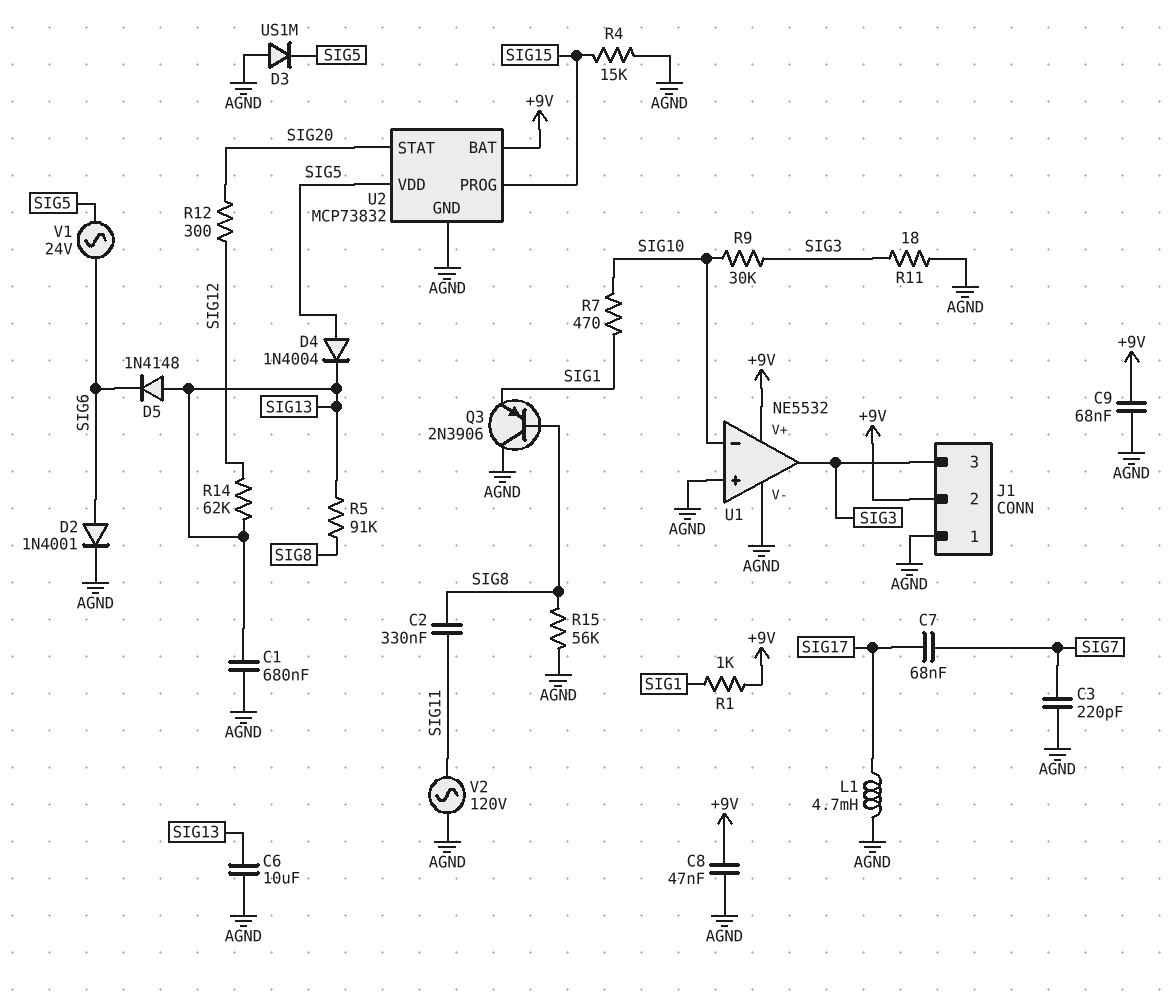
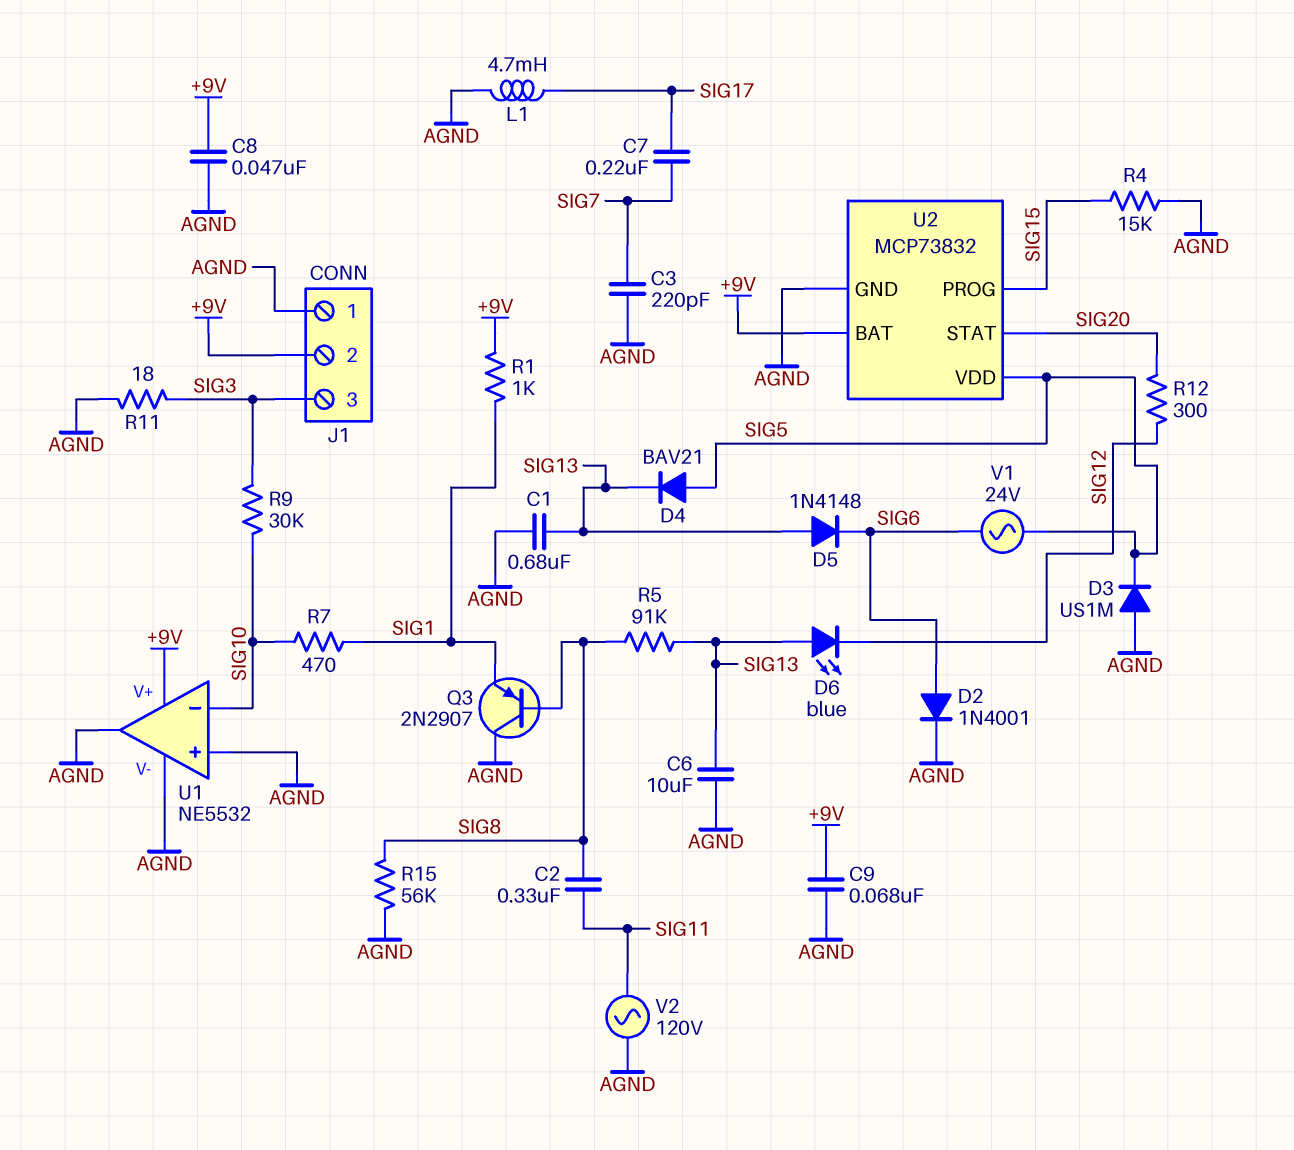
C7: 68nF (SIG7, SIG17) -> 220nF (SIG7, SIG17)
D4: diode 1N4004 (A SIG5, K SIG13) -> diode BAV21 (A SIG5, K SIG13)
D6: none -> LED blue (A SIG13, K SIG12)
Q3: PNP 2N3906 (B SIG8, C AGND, E SIG1) -> PNP 2N2907 (B SIG8, C AGND, E SIG1)
R14: 62k (SIG12, SIG13) -> none
U1 pin out: SIG3 -> AGND

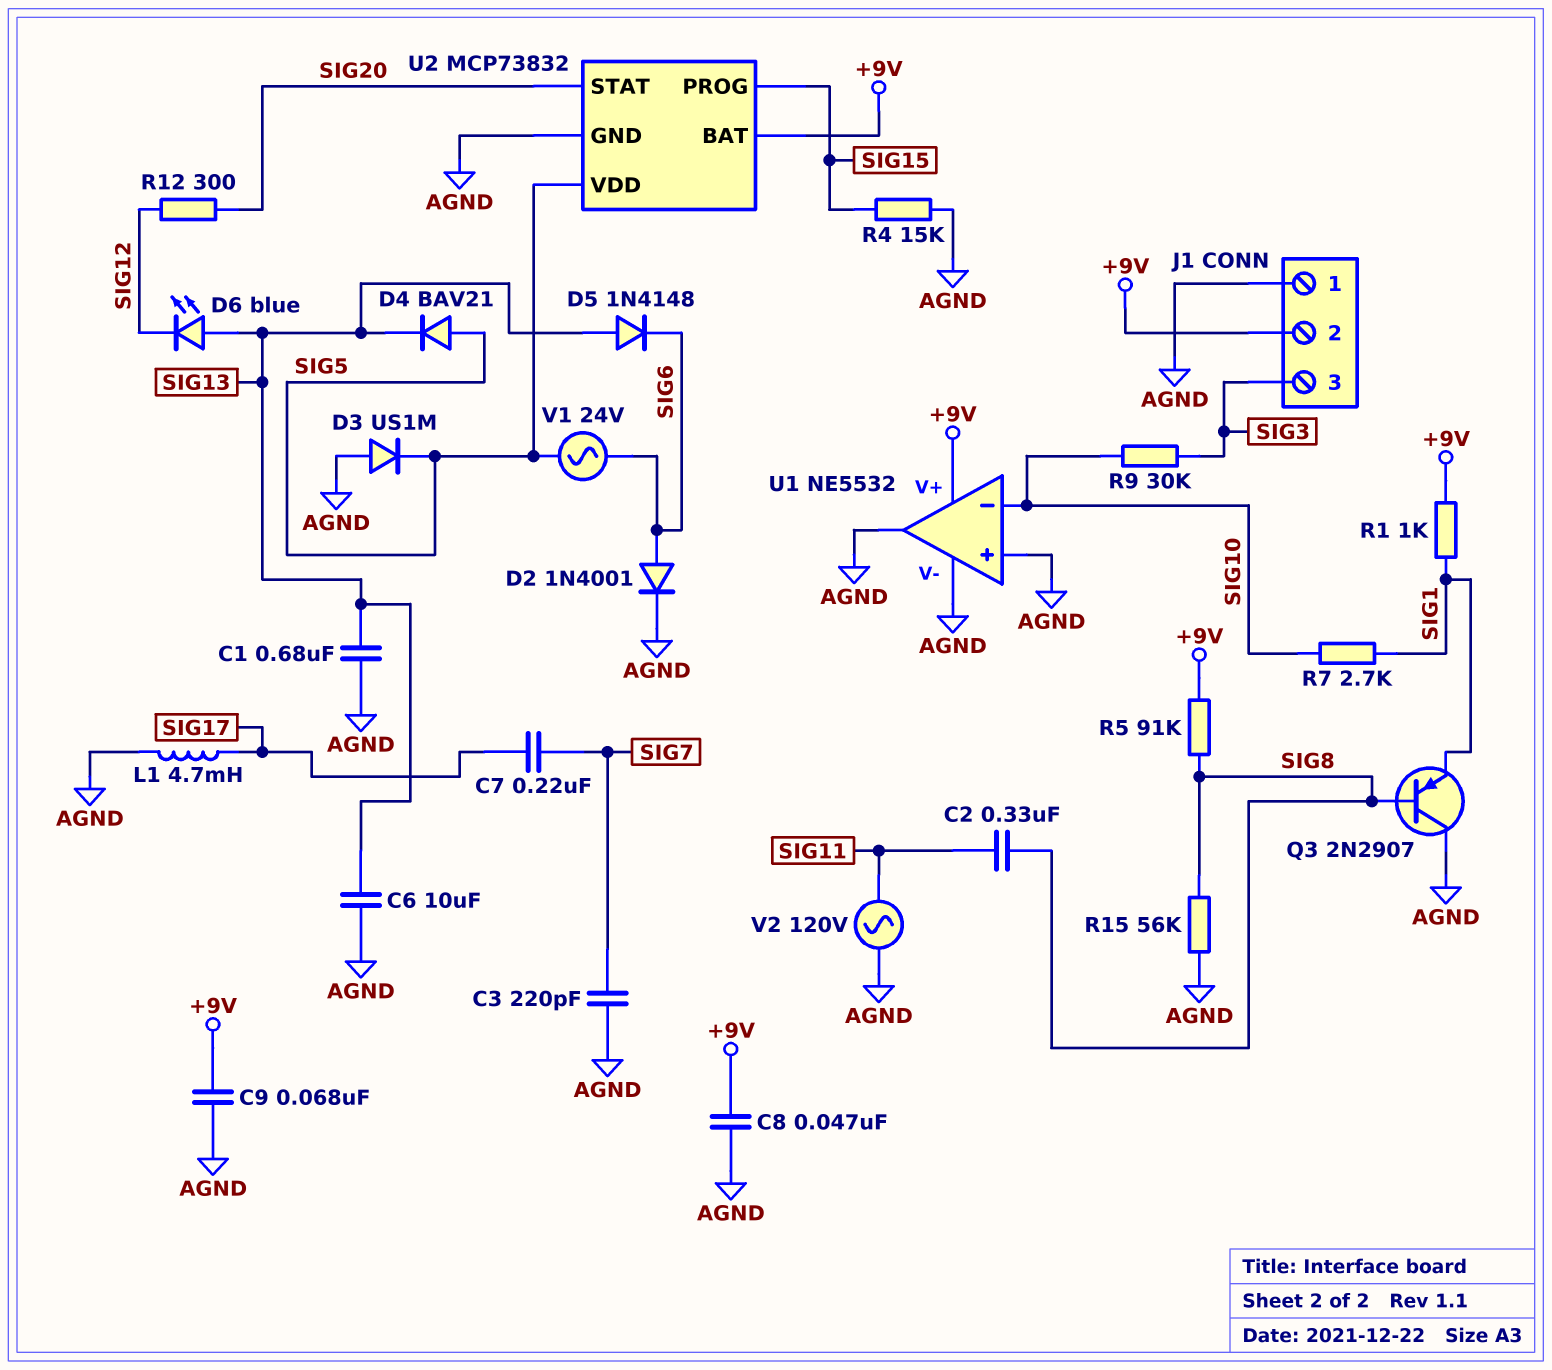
R5: 91k (SIG8, SIG13) -> 91k (+9V, SIG8)
R7: 470 (SIG1, SIG10) -> 2.7k (SIG1, SIG10)
R11: 18 (AGND, SIG3) -> none

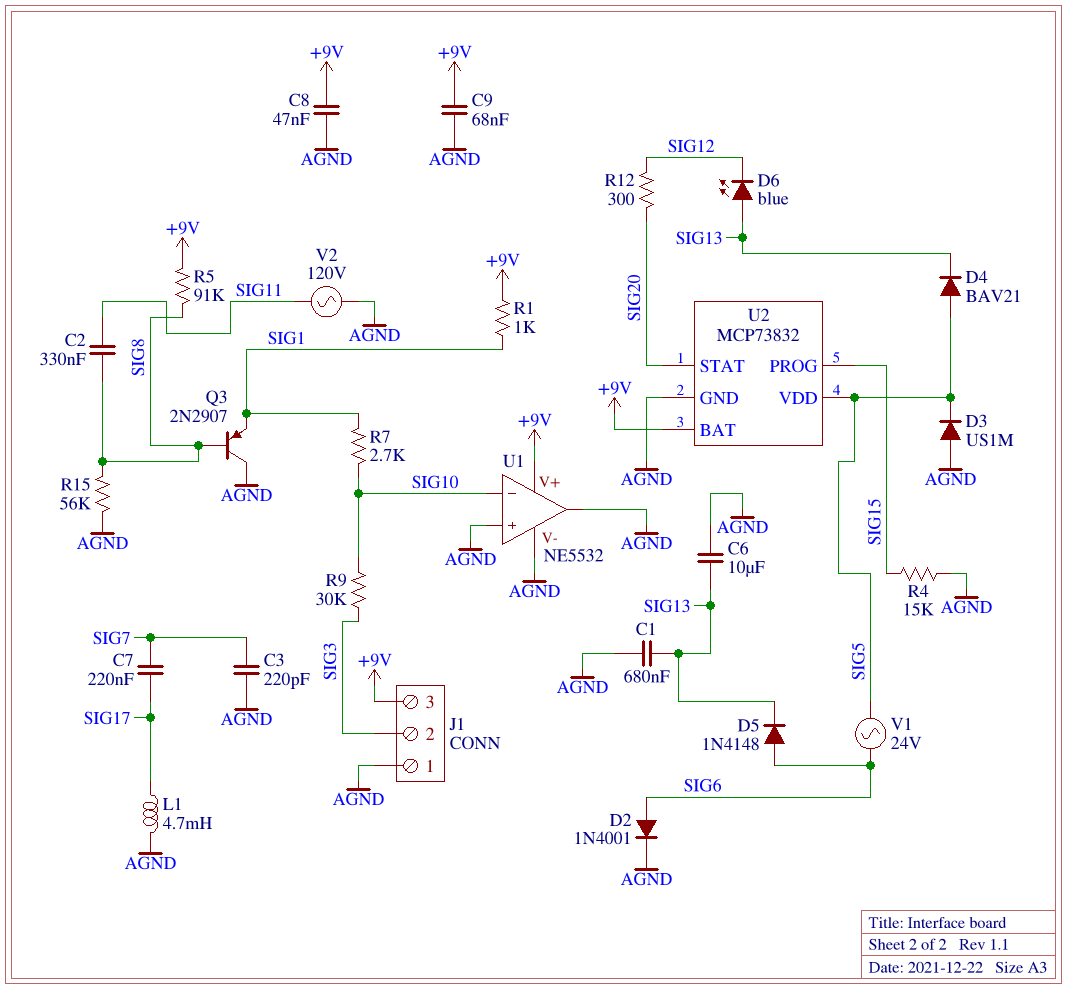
D5: diode 1N4148 (A SIG13, K SIG6) -> diode 1N4148 (A SIG6, K SIG13)
J1 pin 2: +9V -> SIG3
J1 pin 3: SIG3 -> +9V

